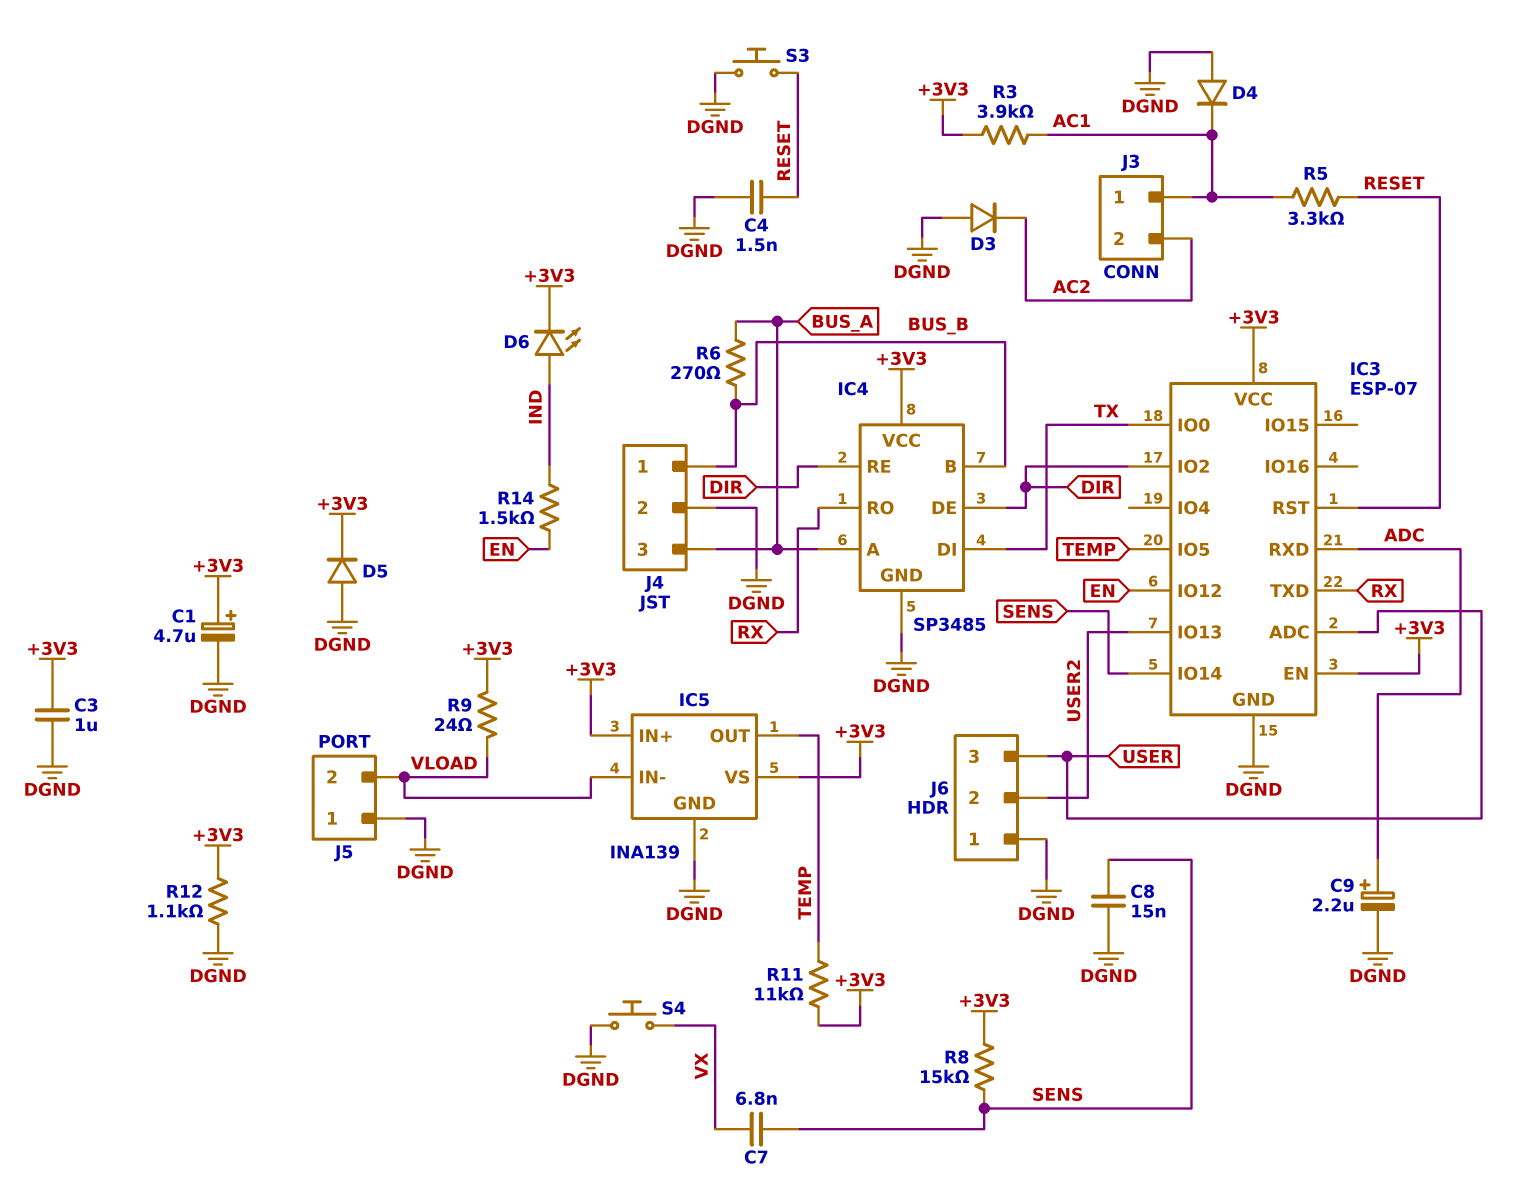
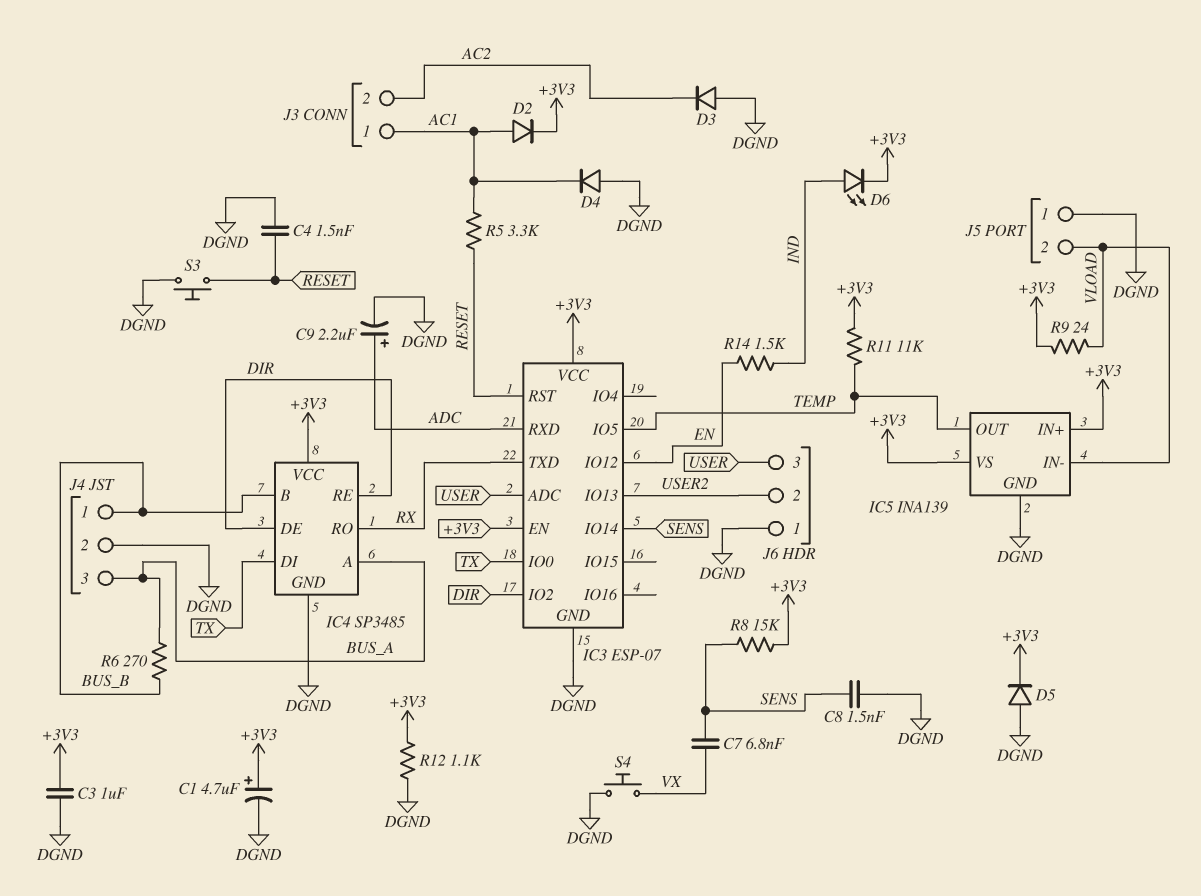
C8: 15nF (DGND, SENS) -> 1.5nF (DGND, SENS)
D2: none -> diode (A AC1, K +3V3)
R3: 3.9k (+3V3, AC1) -> none

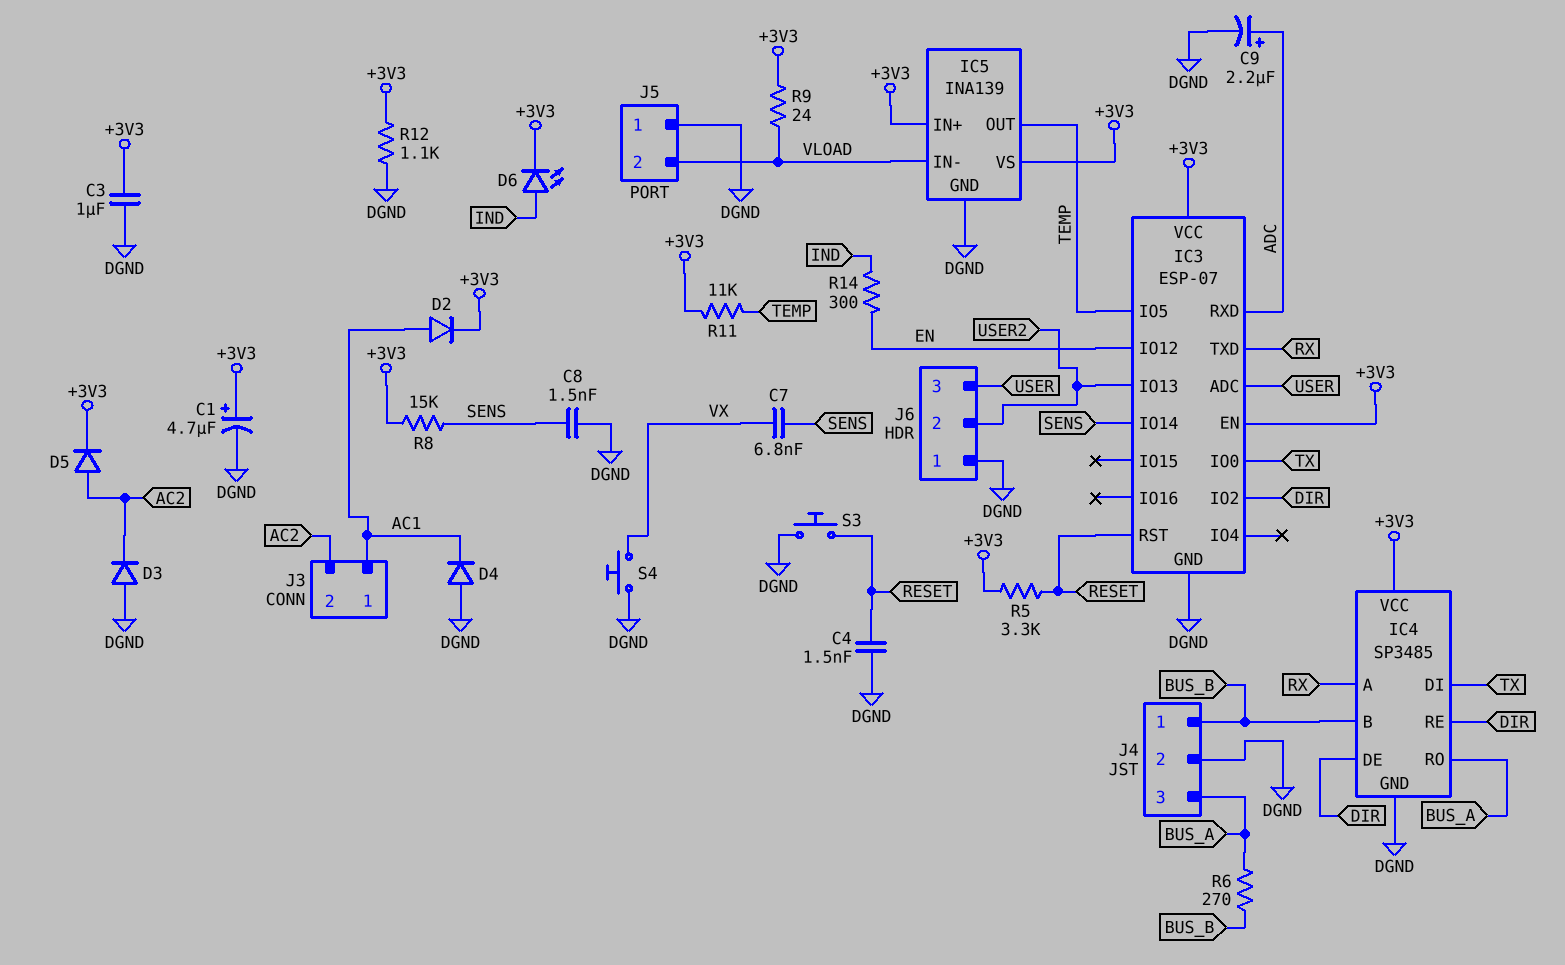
D5: diode (A DGND, K +3V3) -> diode (A AC2, K +3V3)
IC4 pin A: BUS_A -> RX
IC4 pin RO: RX -> BUS_A
R5: 3.3k (AC1, RESET) -> 3.3k (+3V3, RESET)
R14: 1.5k (EN, IND) -> 300 (EN, IND)

